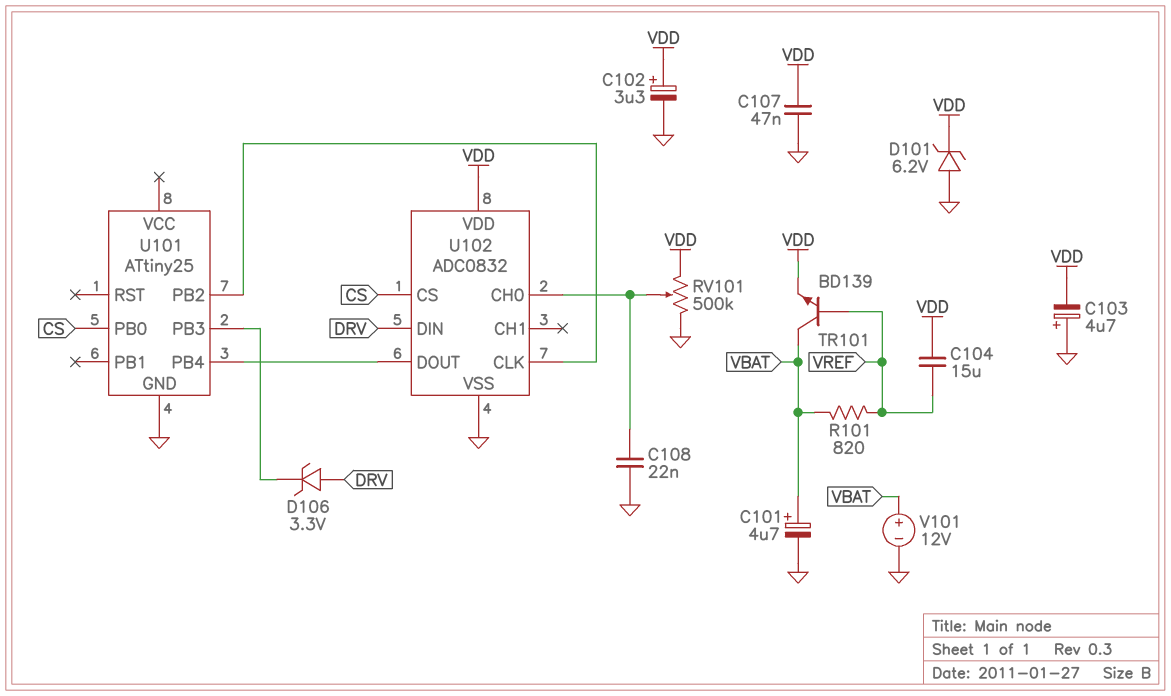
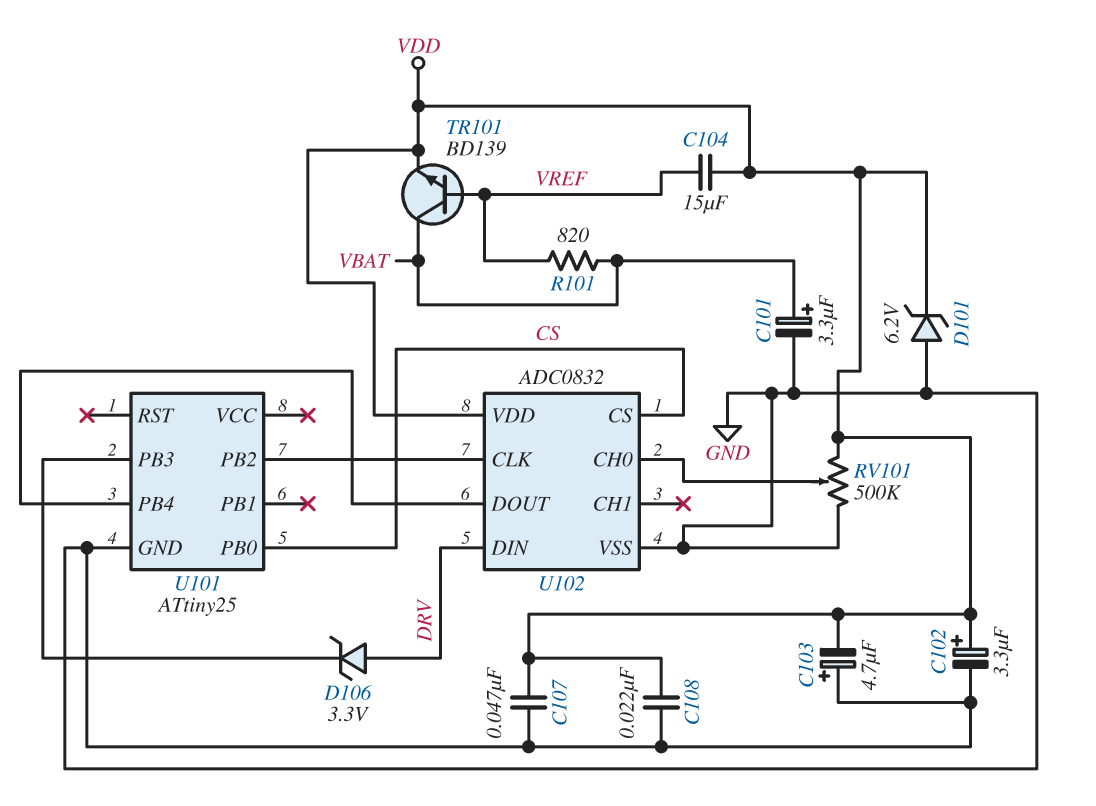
C101: 4.7uF (plus VBAT, minus GND) -> 3.3uF (plus VBAT, minus GND)
C108: 22nF (GND, U102/CH0) -> 22nF (GND, VDD)
V101: 12V (plus VBAT, minus GND) -> none

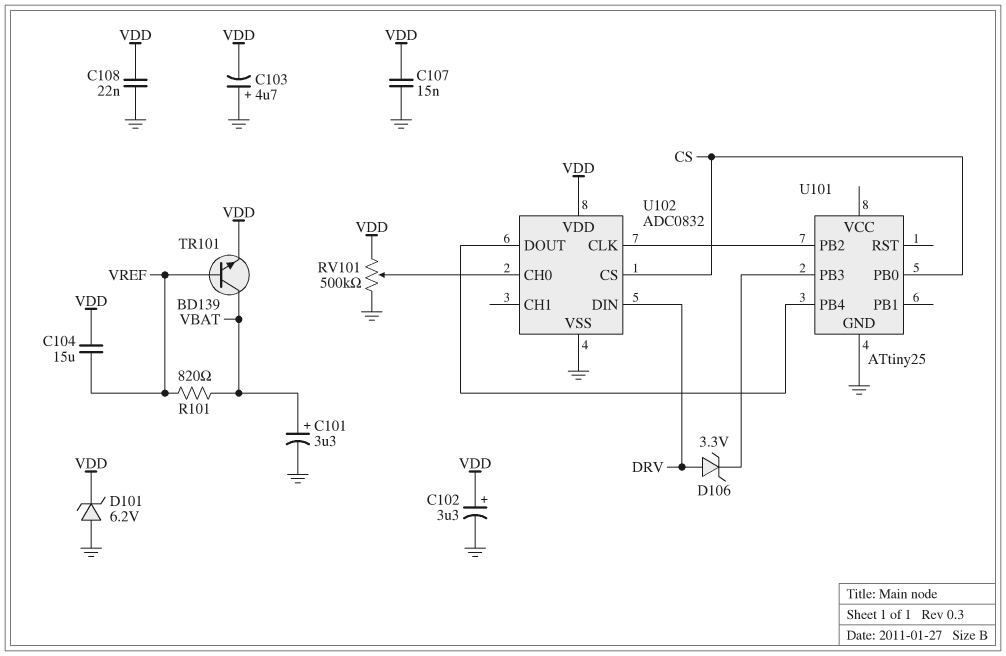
C107: 47nF (GND, VDD) -> 15nF (GND, VDD)

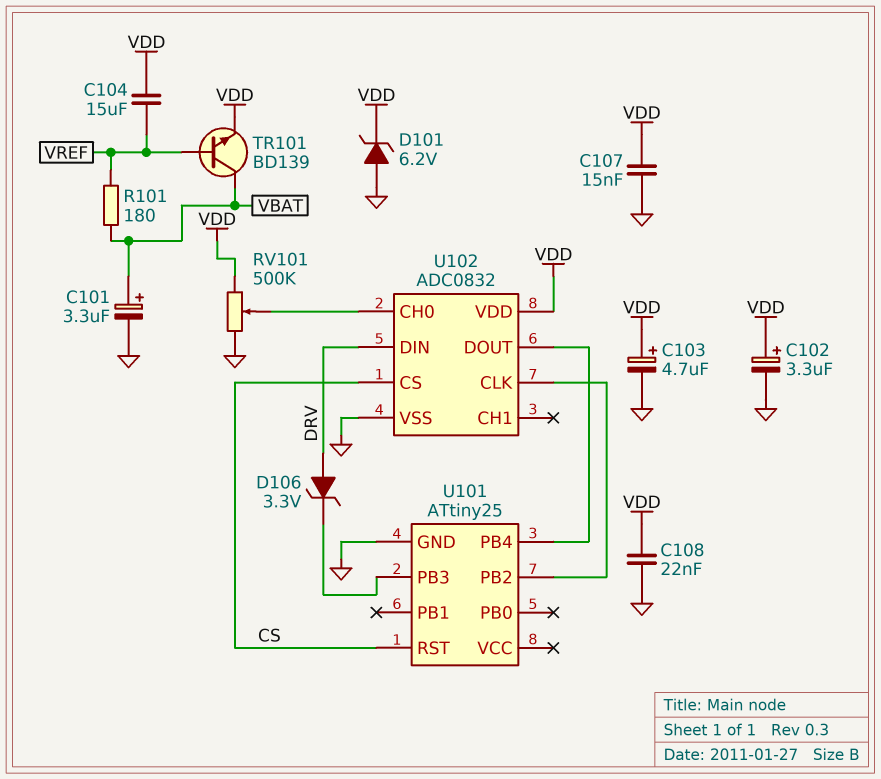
C103: 4.7uF (plus GND, minus VDD) -> 4.7uF (plus VDD, minus GND)
R101: 820 (VBAT, VREF) -> 180 (VBAT, VREF)
U101 pin PB0: CS -> none
U101 pin RST: none -> CS

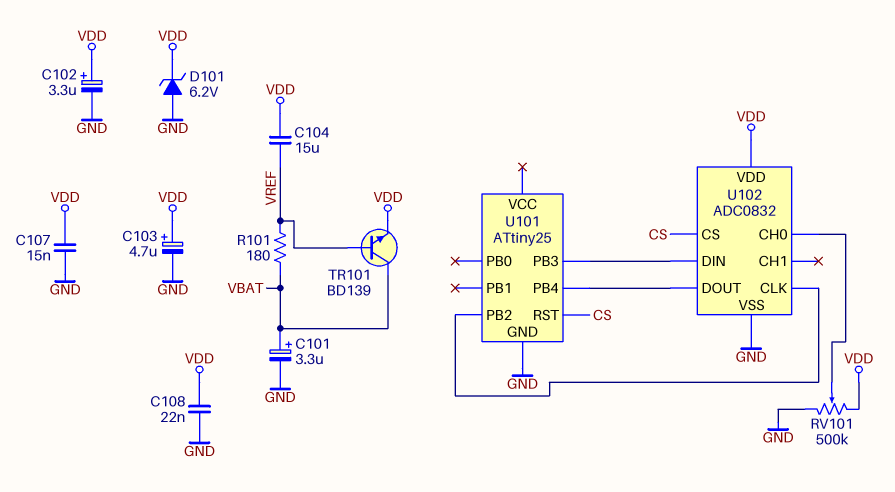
D106: zener 3.3V (A DRV, K U101/PB3) -> none
U102 pin DIN: DRV -> U101/PB3

